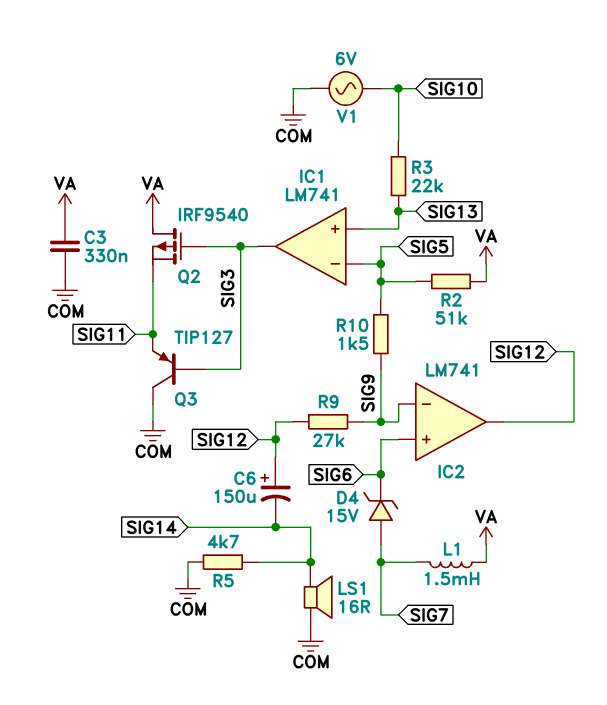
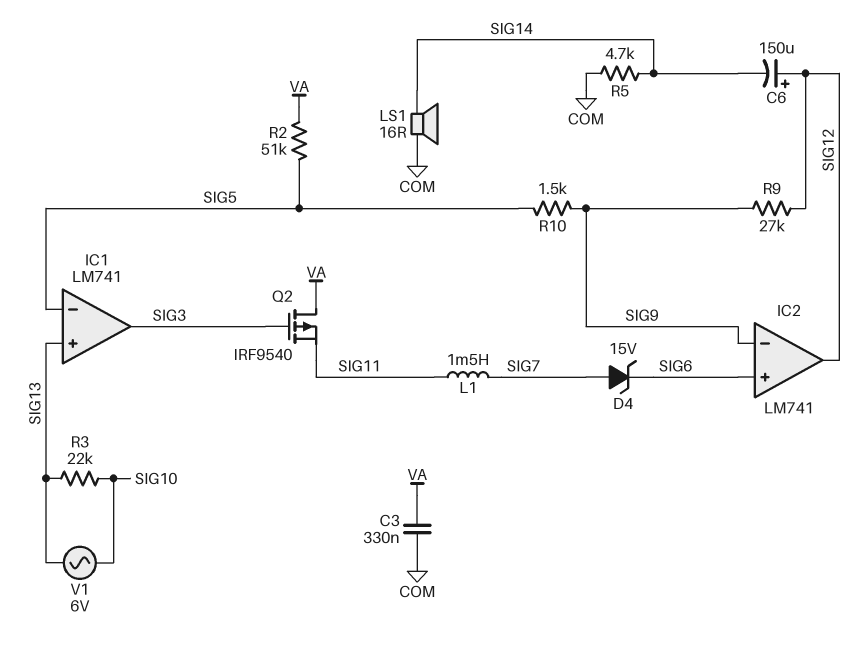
L1: 1.5mH (SIG7, VA) -> 1.5mH (SIG7, SIG11)
Q3: PNP TIP127 (B SIG3, C COM, E SIG11) -> none
V1: AC 6V (COM, SIG10) -> AC 6V (SIG10, SIG13)

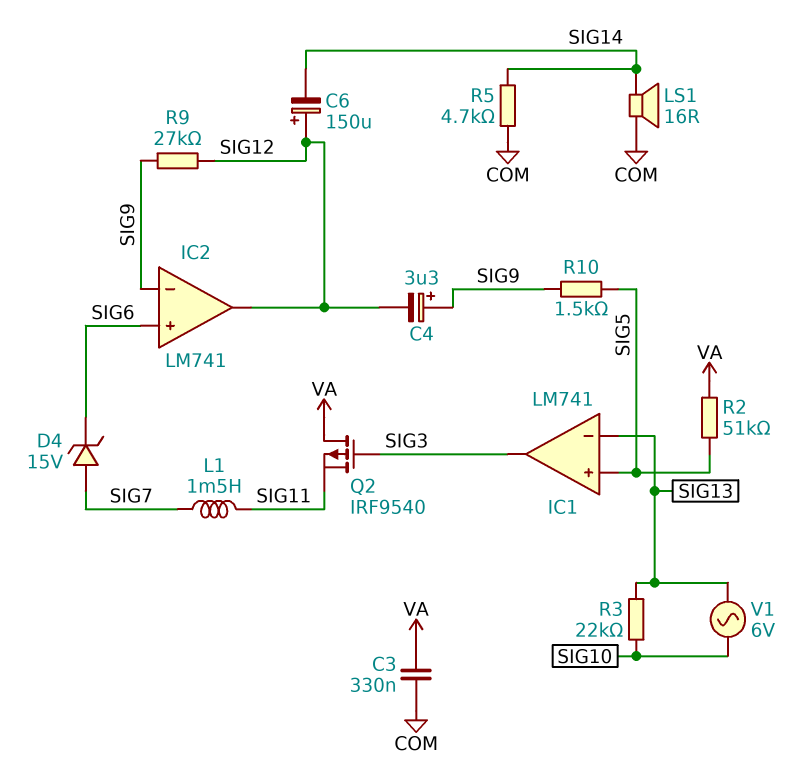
C4: none -> 3.3uF (plus SIG9, minus SIG12)
IC1 pin in+: SIG13 -> SIG5
IC1 pin in-: SIG5 -> SIG13

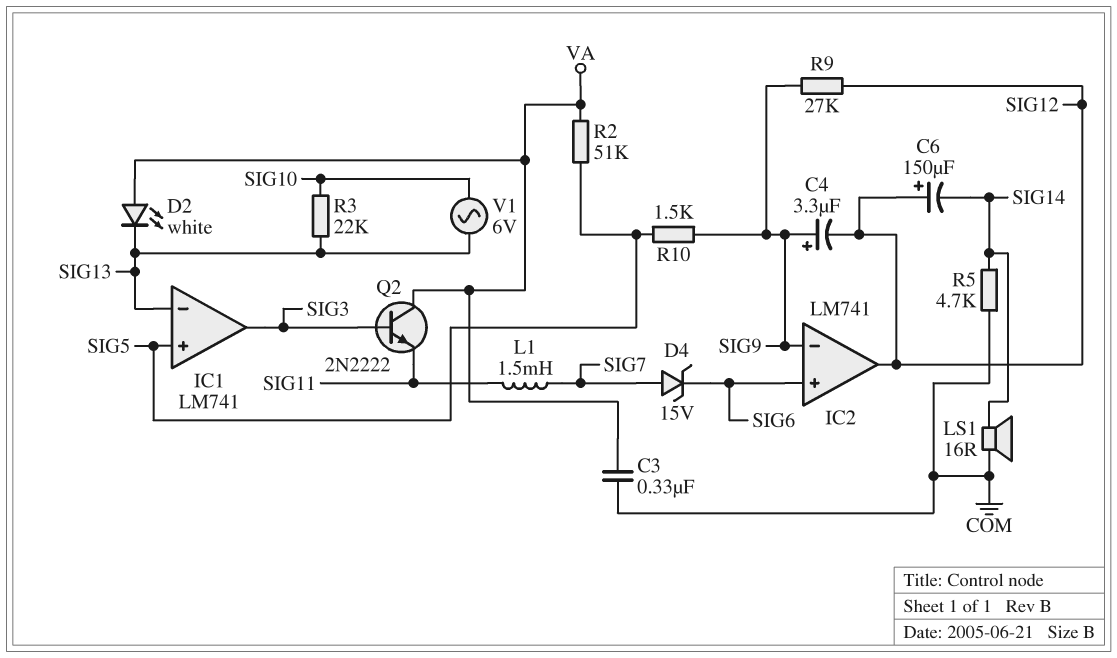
D2: none -> LED white (A VA, K SIG13)
Q2: PMOS IRF9540 (G SIG3, D VA, S SIG11) -> NPN 2N2222 (B SIG3, C VA, E SIG11)

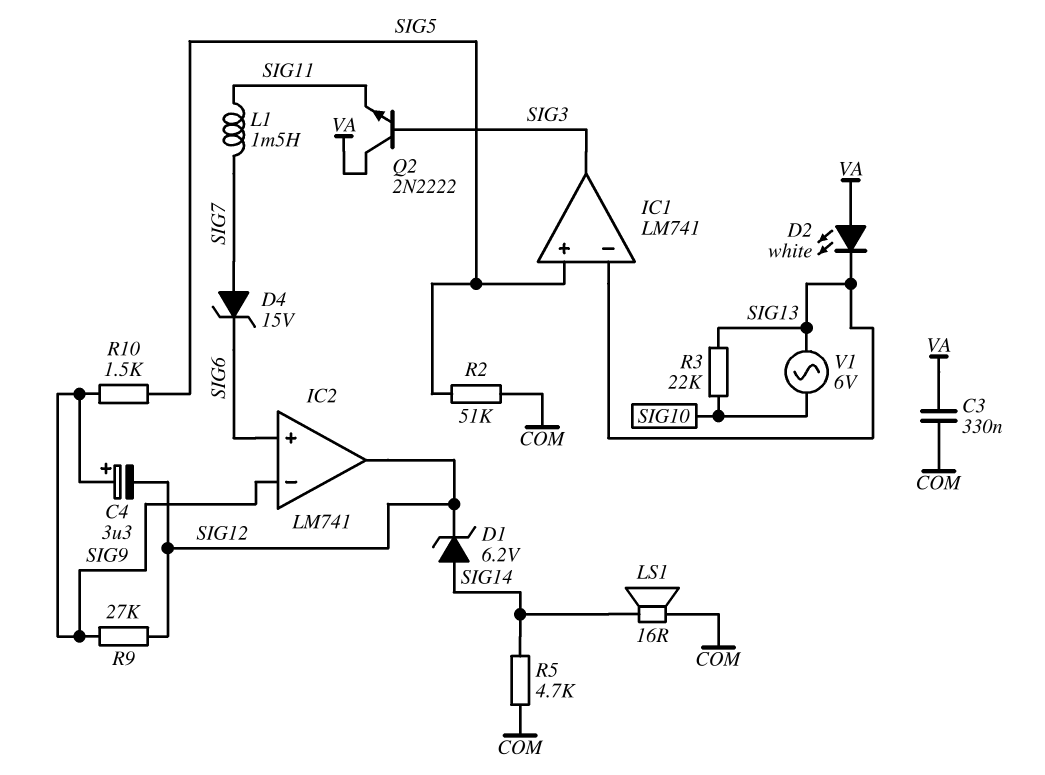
C6: 150uF (plus SIG12, minus SIG14) -> none
D1: none -> zener 6.2V (A SIG14, K SIG12)
R2: 51k (SIG5, VA) -> 51k (COM, SIG5)

